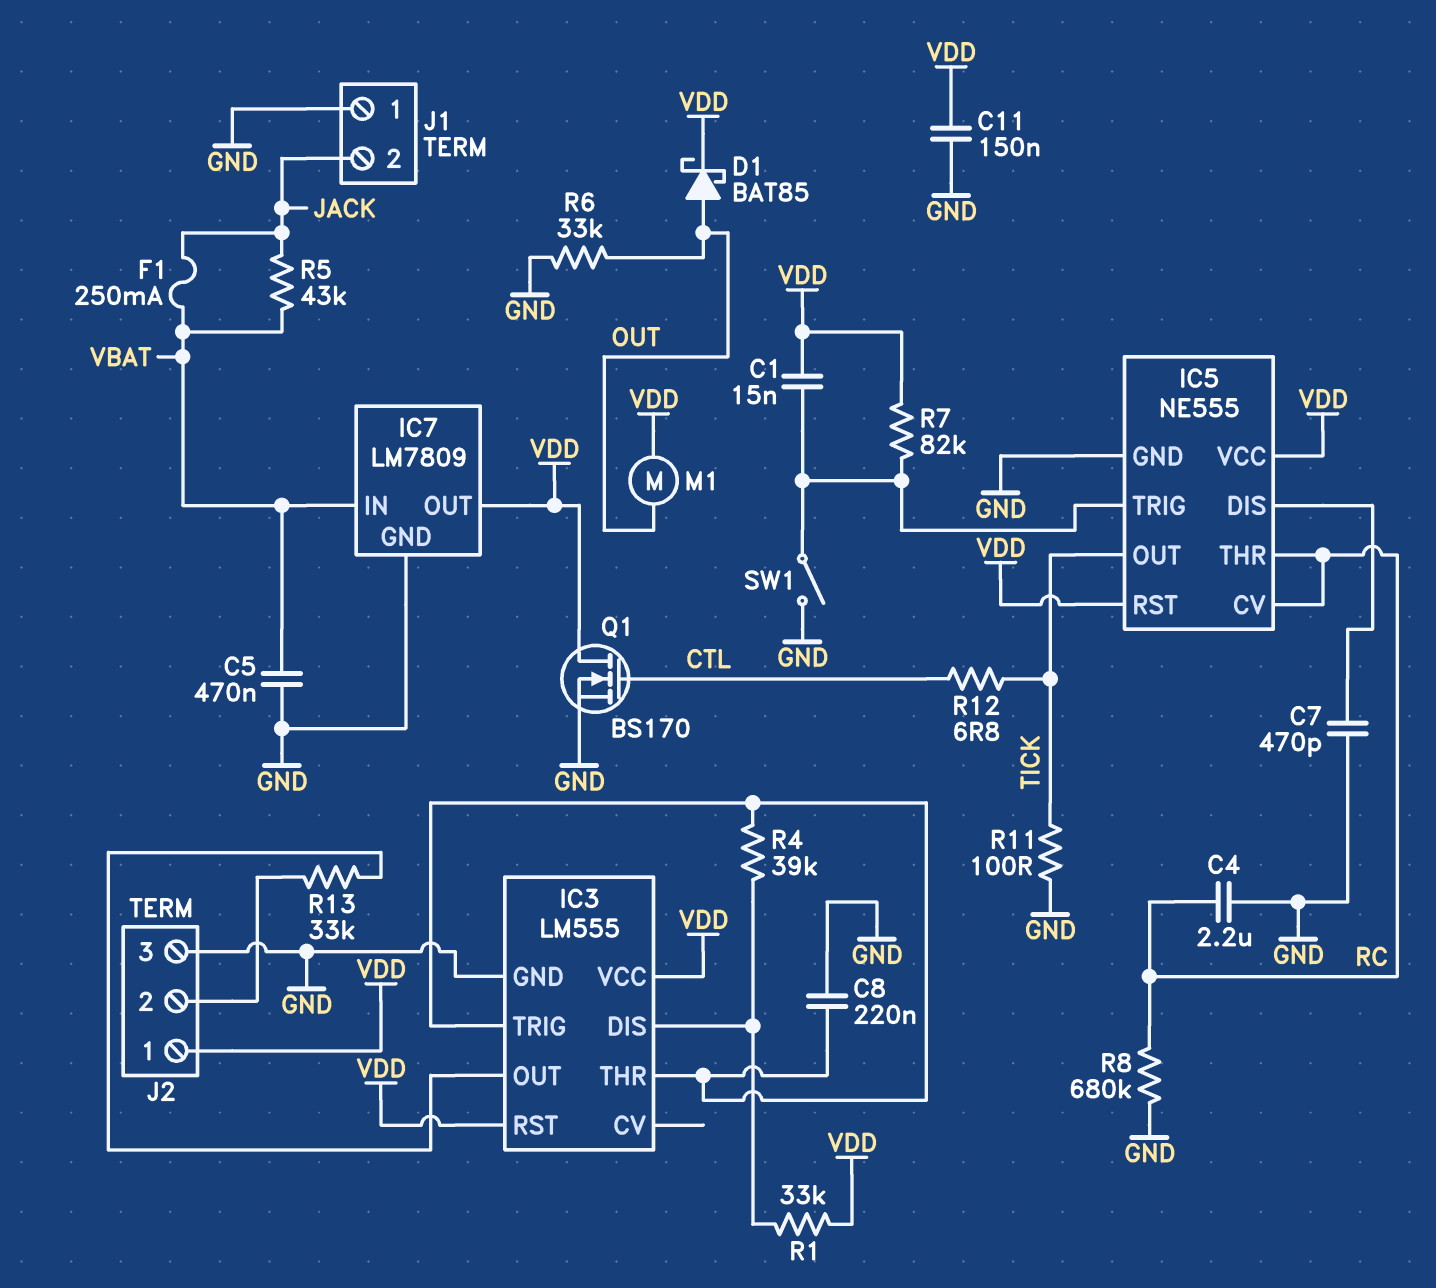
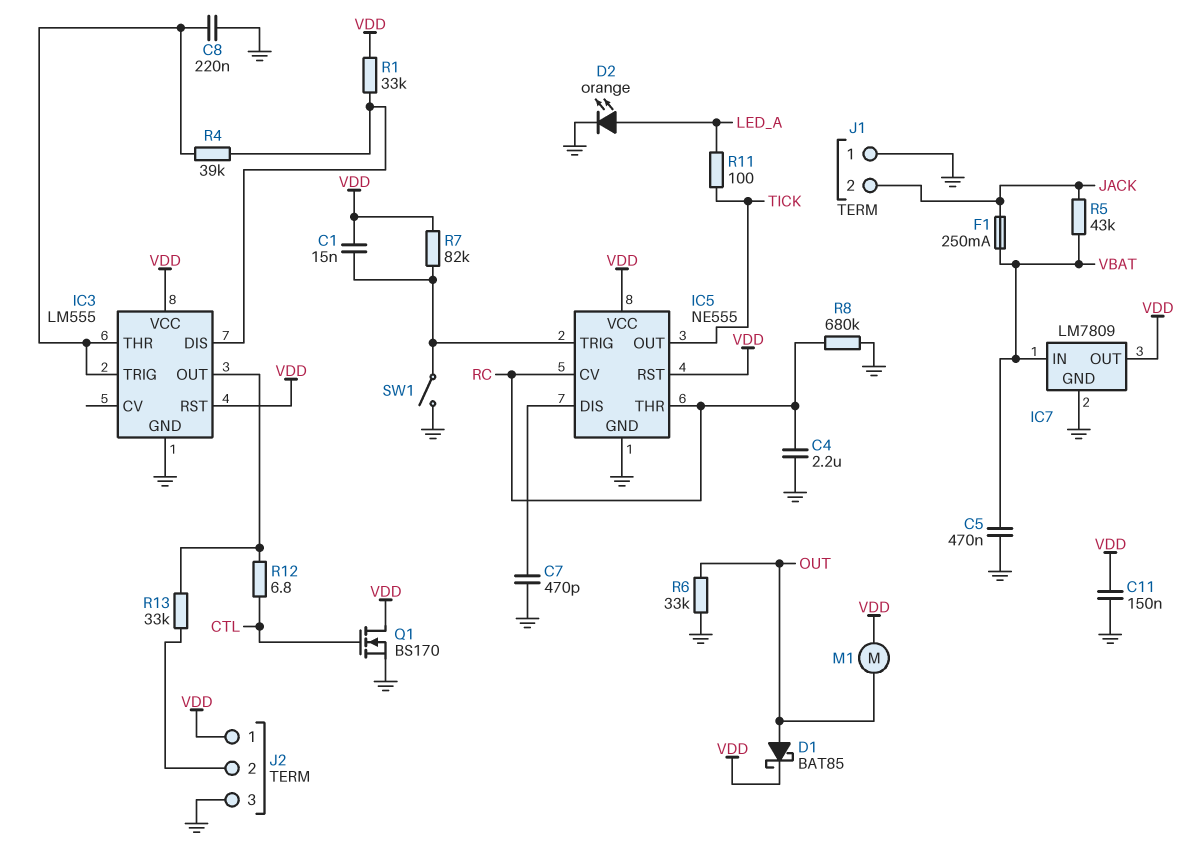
D2: none -> LED orange (A LED_A, K GND)
R11: 100 (GND, TICK) -> 100 (LED_A, TICK)
R12: 6.8 (CTL, TICK) -> 6.8 (CTL, IC3/OUT)

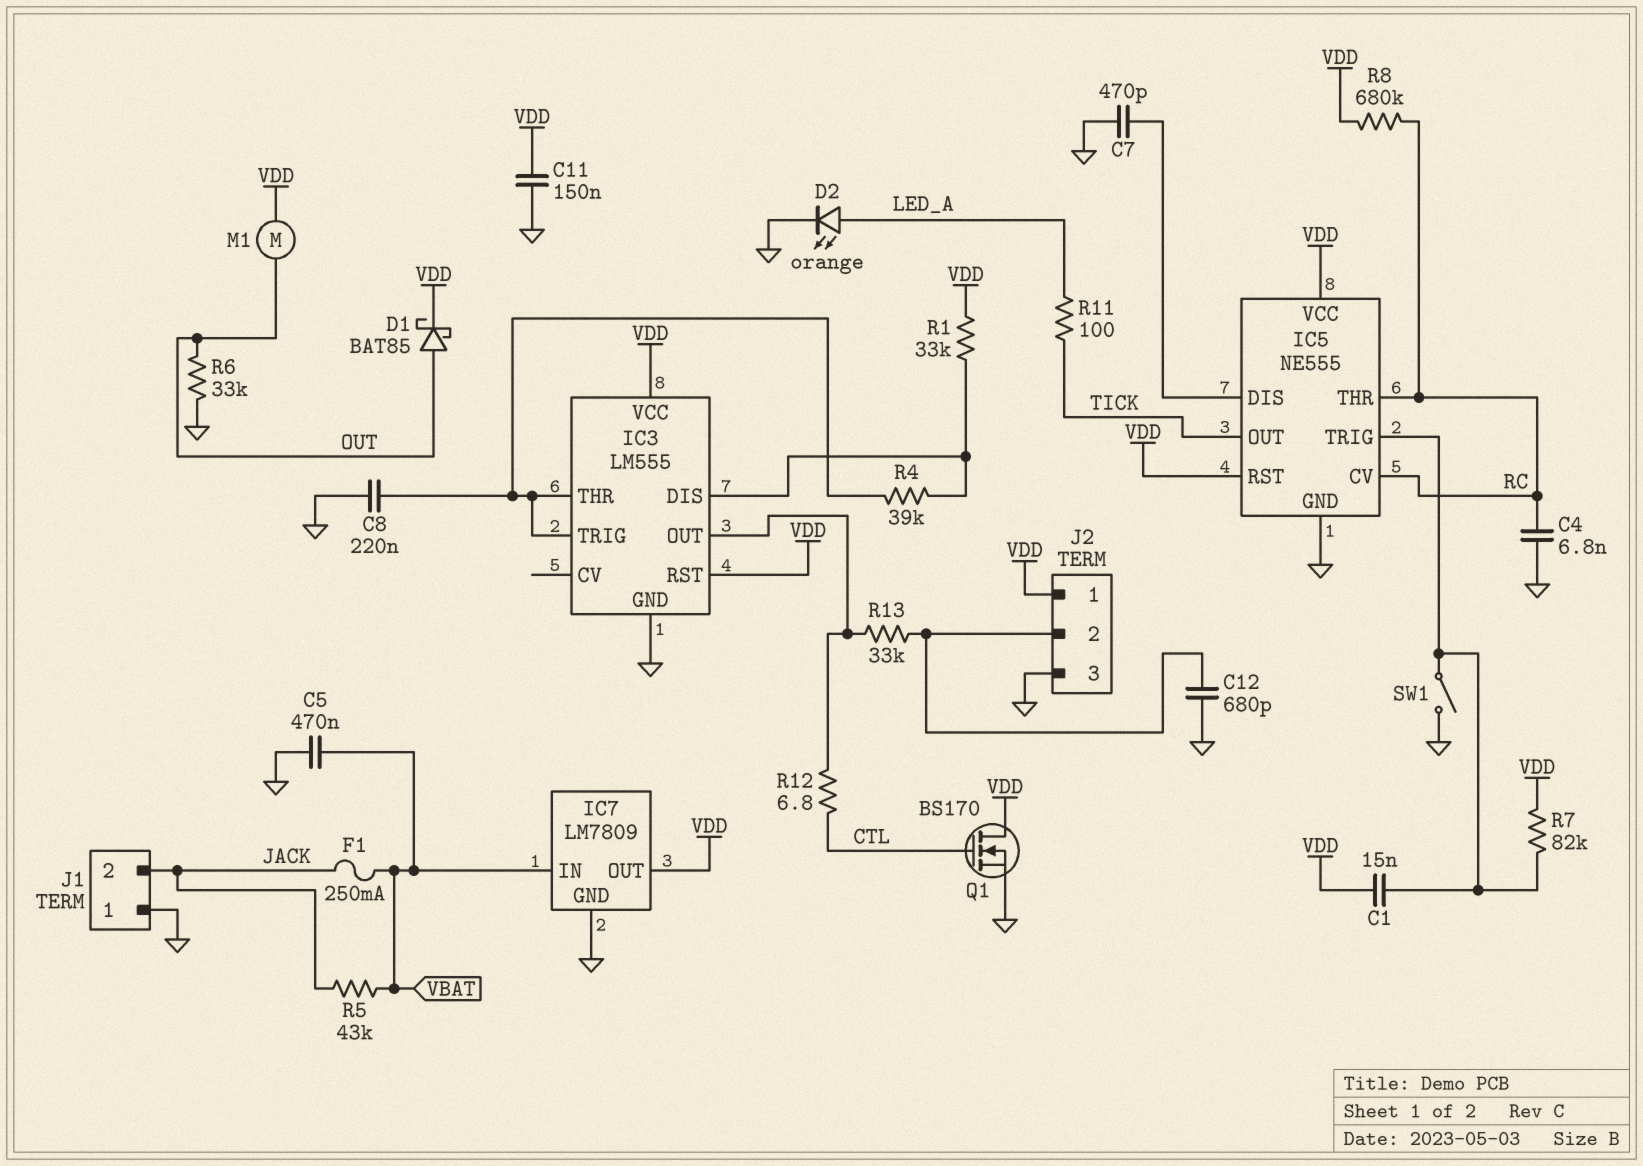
C4: 2.2uF (GND, RC) -> 6.8nF (GND, RC)
C12: none -> 680pF (GND, J2/2)
R8: 680k (GND, RC) -> 680k (RC, VDD)

